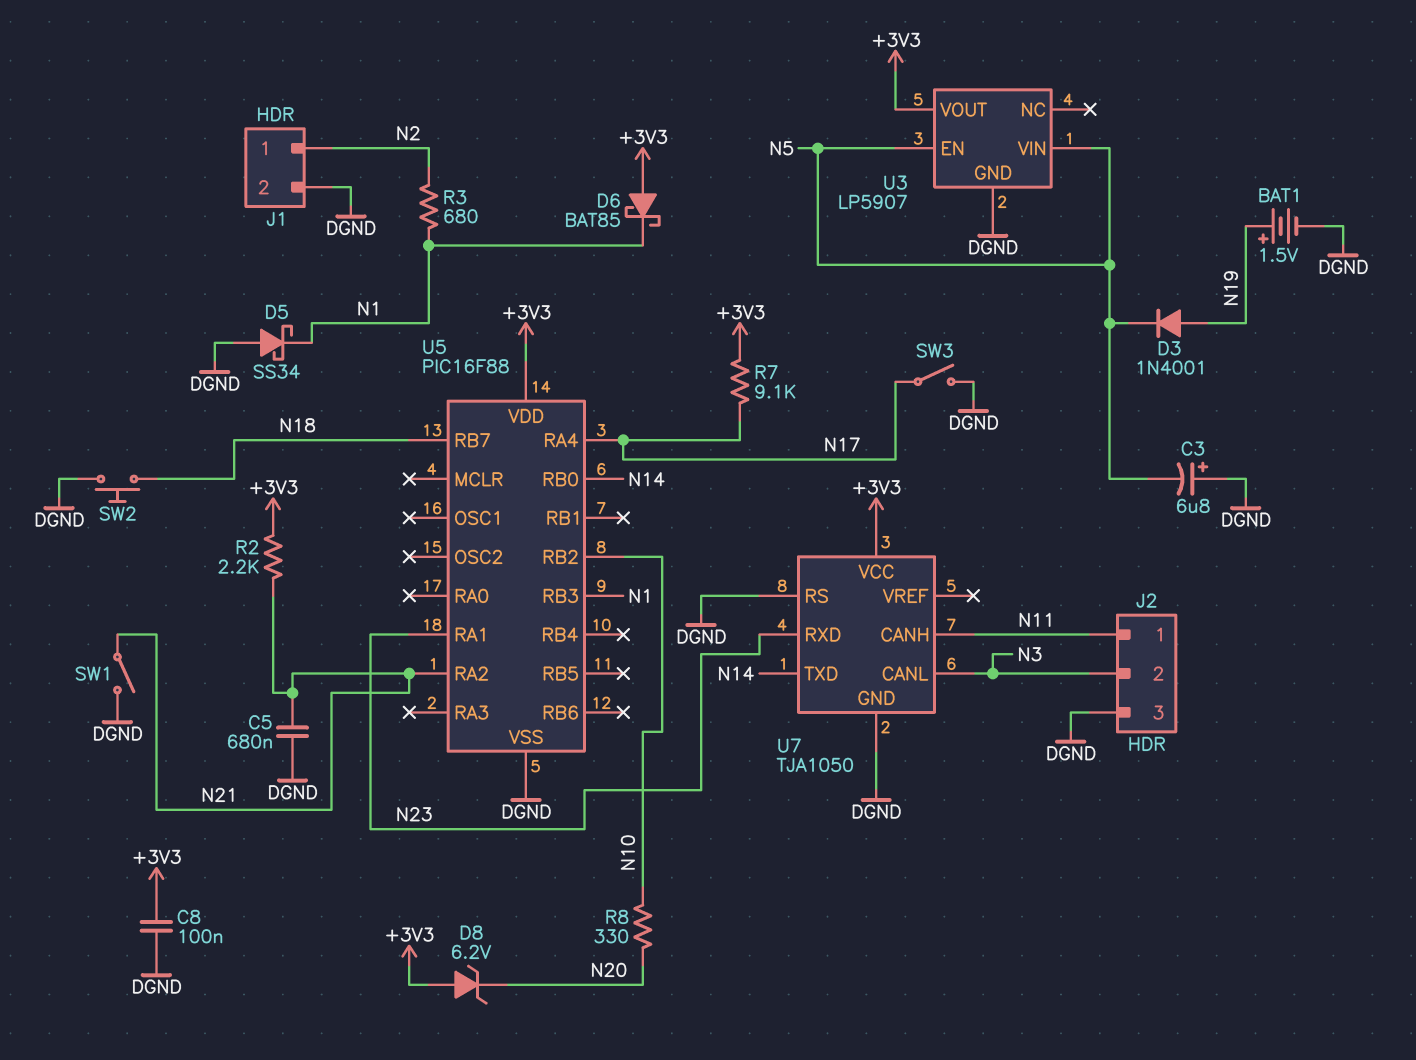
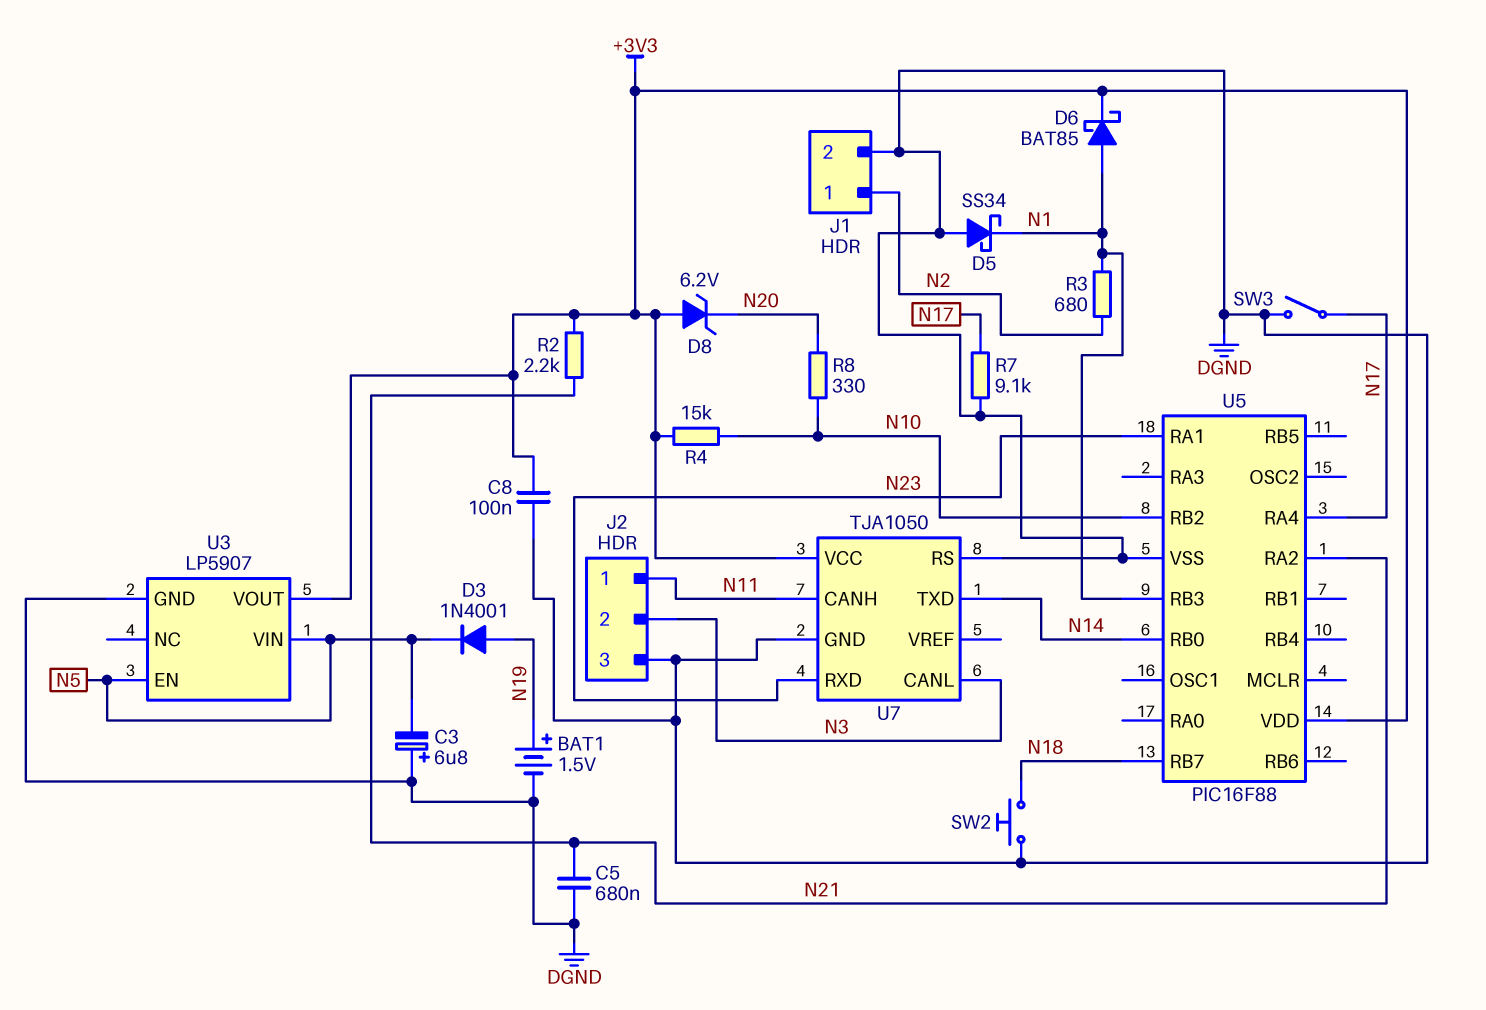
D6: schottky BAT85 (A +3V3, K N1) -> schottky BAT85 (A N1, K +3V3)
R4: none -> 15k (+3V3, N10)
R7: 9.1k (+3V3, N17) -> 9.1k (DGND, N17)
SW1: switch (DGND, N21) -> none

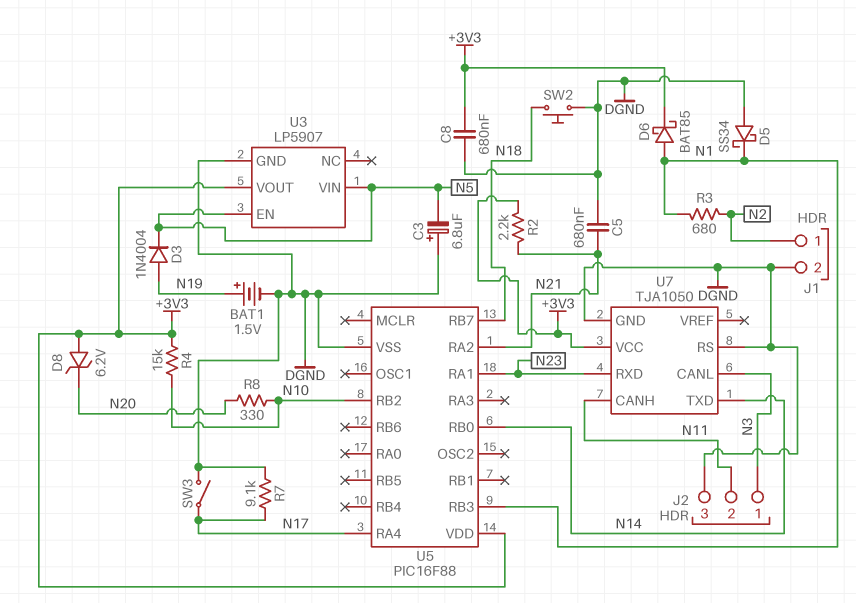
C8: 100nF (+3V3, DGND) -> 680nF (+3V3, DGND)
D3: diode 1N4001 (A N19, K N5) -> diode 1N4004 (A N19, K N5)
J2 pin 1: N11 -> N3
J2 pin 2: N3 -> N11

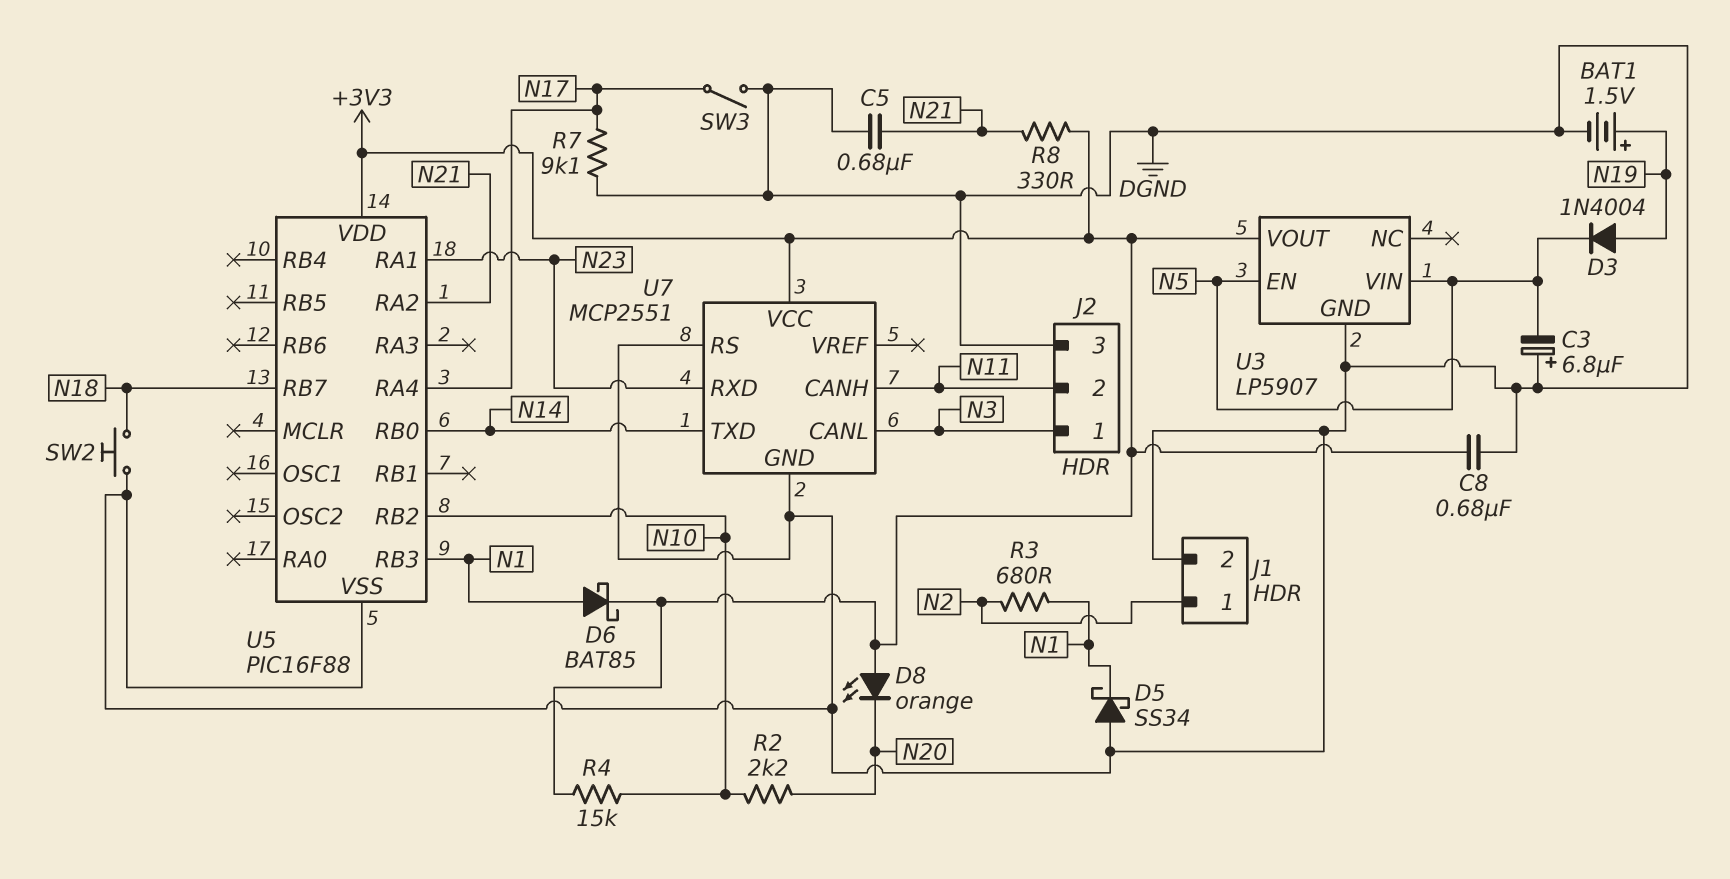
D8: zener 6.2V (A +3V3, K N20) -> LED orange (A +3V3, K N20)
R2: 2.2k (+3V3, N21) -> 2.2k (N10, N20)
R8: 330 (N10, N20) -> 330 (+3V3, N21)
U7: TJA1050 -> MCP2551

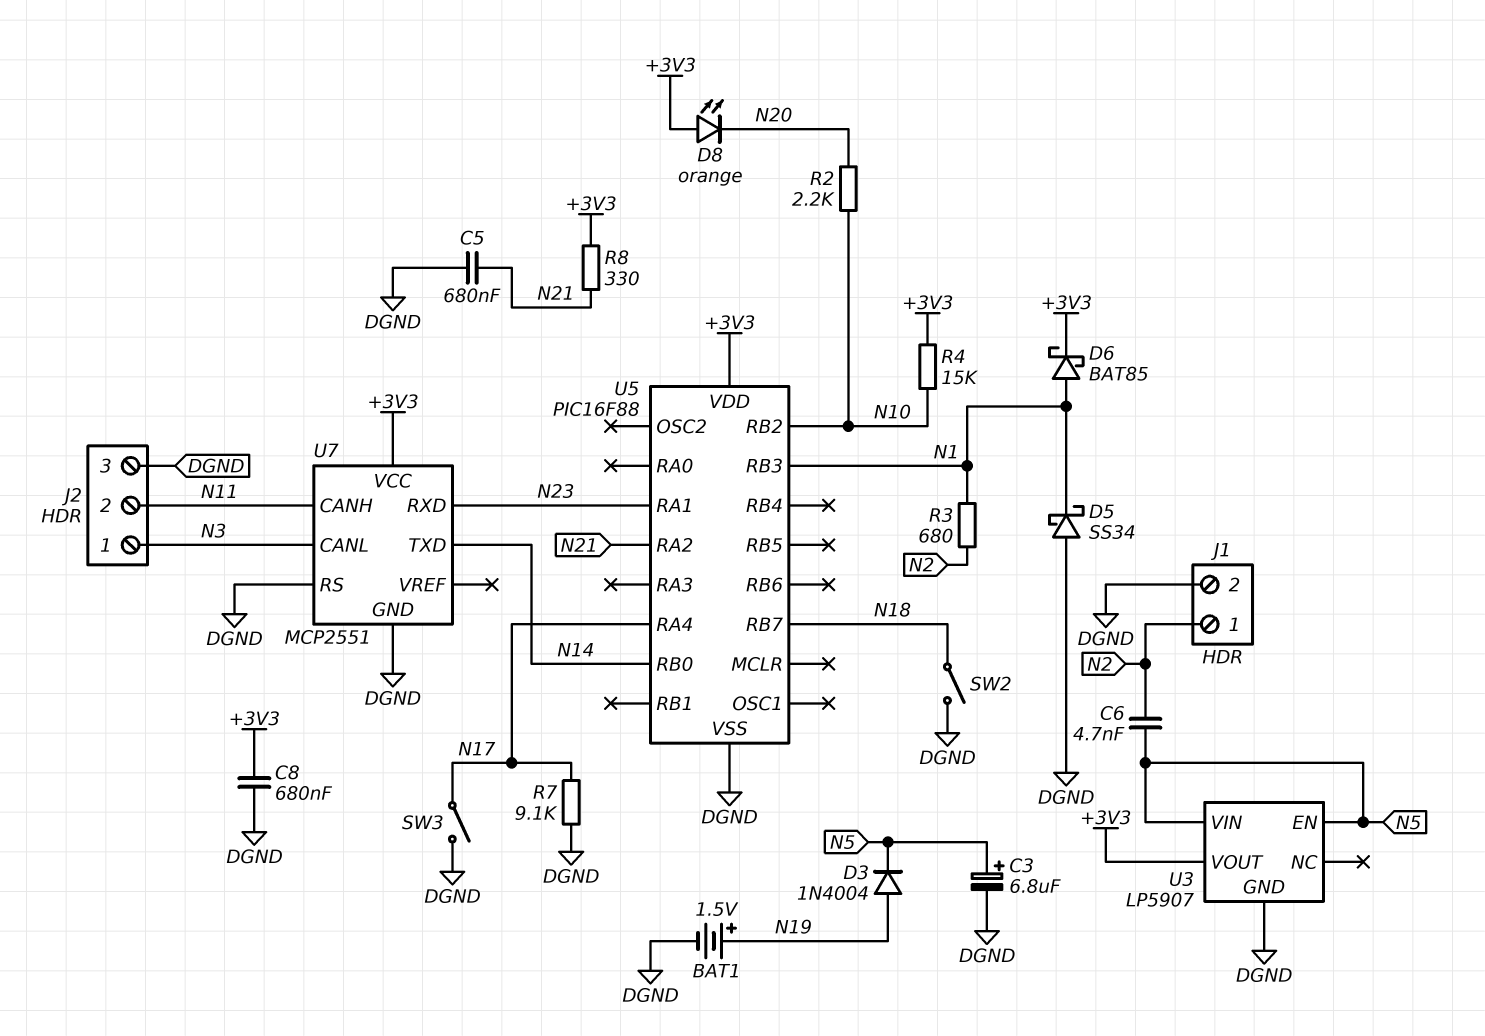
C3: 6.8uF (plus DGND, minus N5) -> 6.8uF (plus N5, minus DGND)
C6: none -> 4.7nF (N2, N5)
SW2: button (DGND, N18) -> switch (DGND, N18)

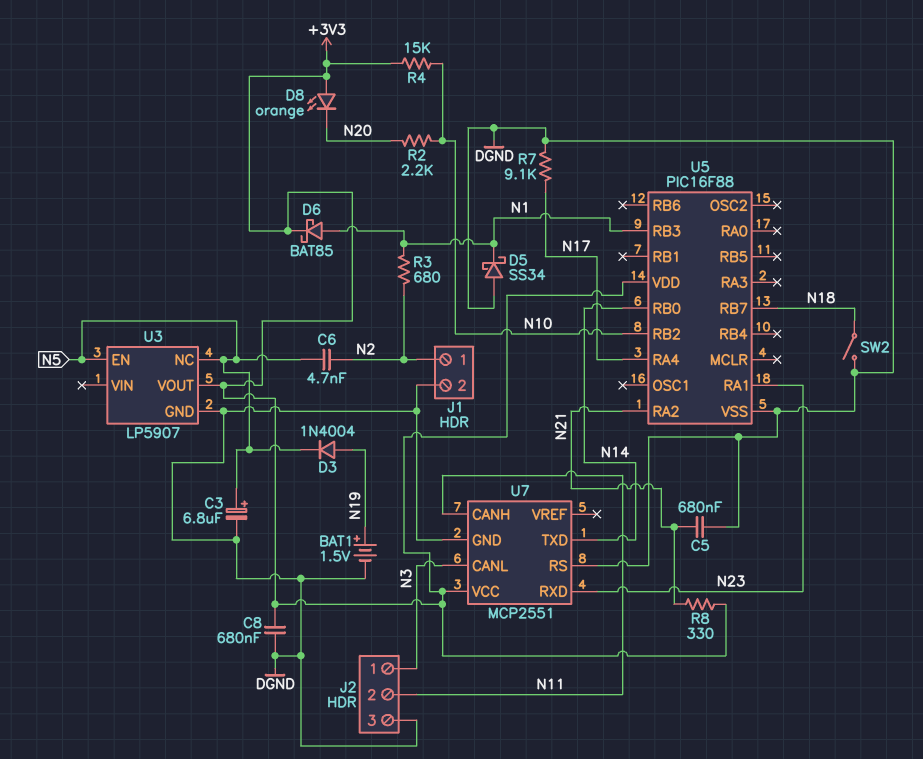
SW3: switch (DGND, N17) -> none
U3 pin NC: none -> N5
U3 pin VIN: N5 -> none

